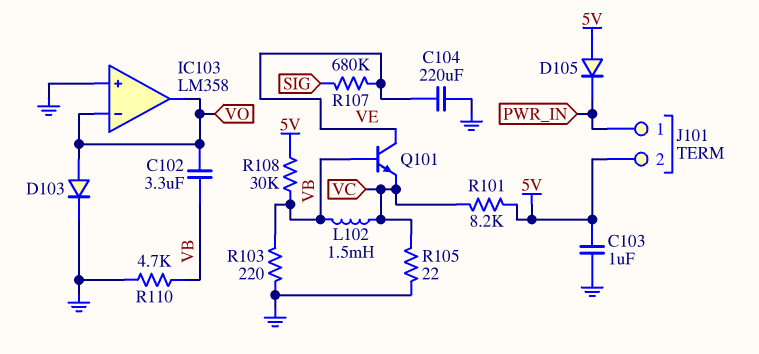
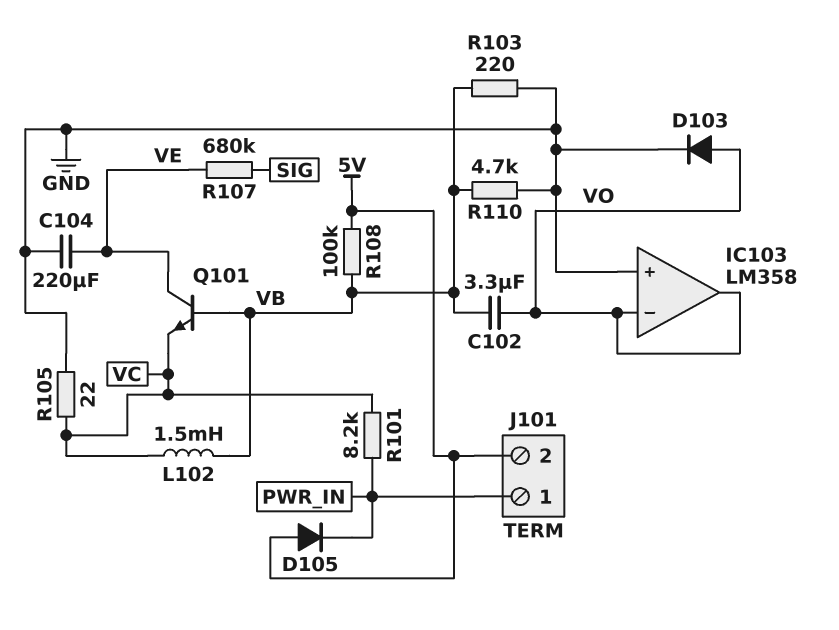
C103: 1uF (5V, GND) -> none
R101: 8.2k (5V, VC) -> 8.2k (PWR_IN, VC)
R108: 30k (5V, VB) -> 100k (5V, VB)

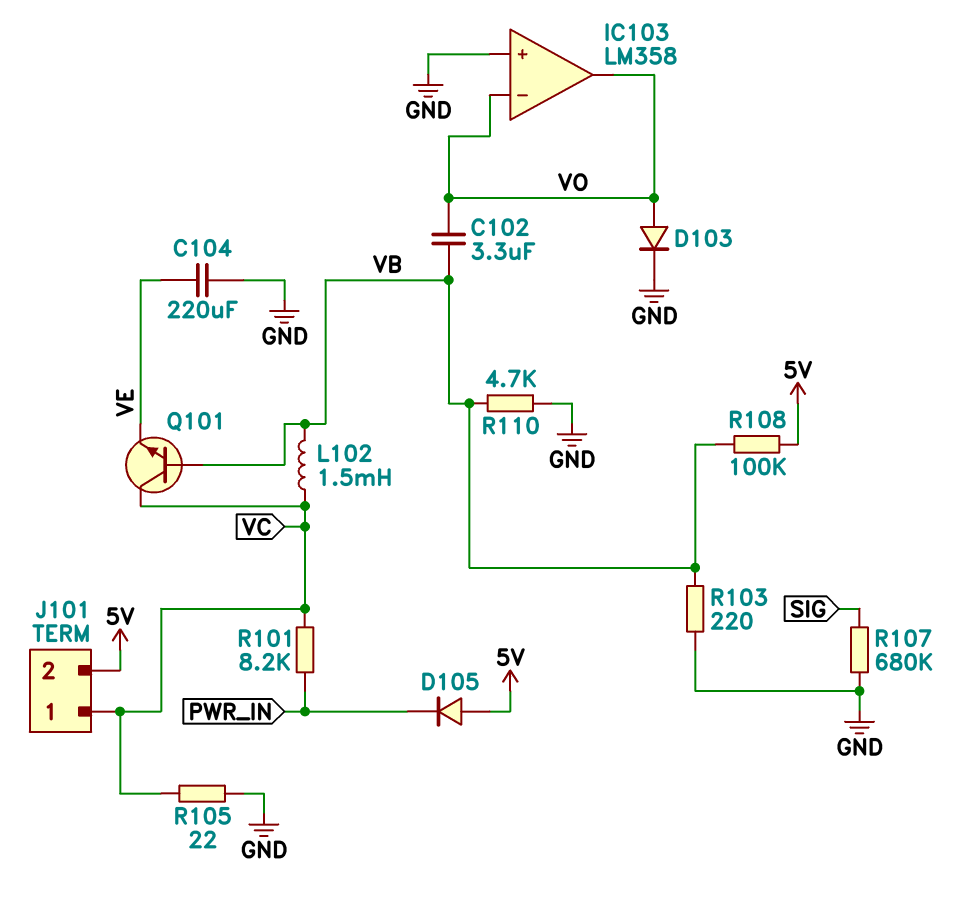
J101 pin 1: PWR_IN -> VC
Q101: NPN (B VB, C VE, E VC) -> NPN (B VB, C VC, E VE)
R107: 680k (SIG, VE) -> 680k (GND, SIG)

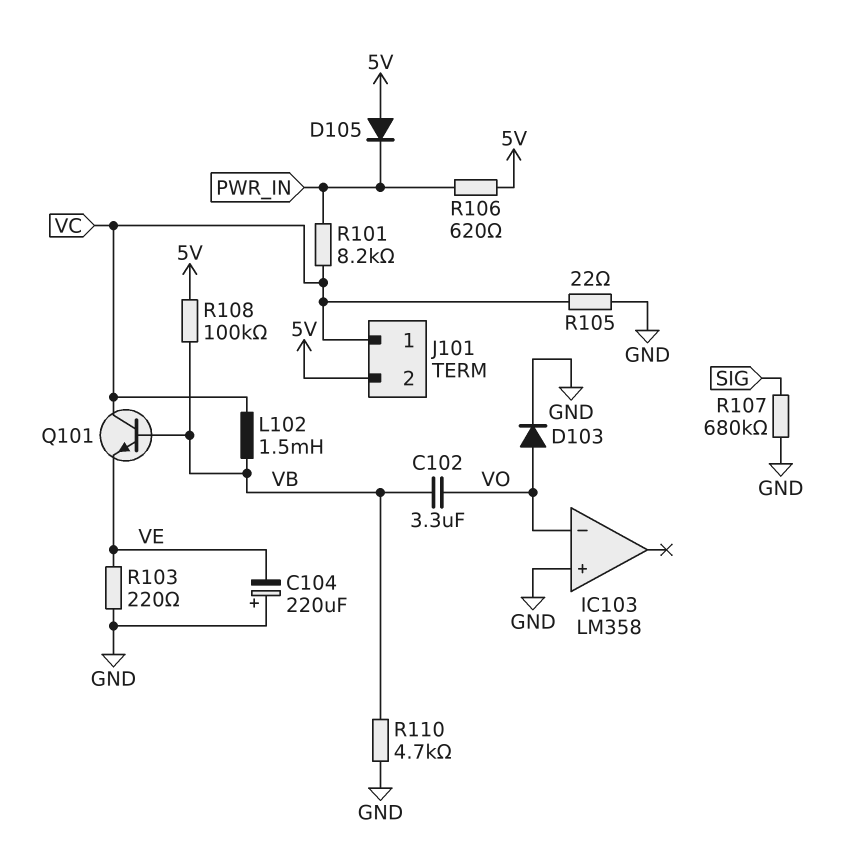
C104: 220uF (GND, VE) -> 220uF (plus GND, minus VE)
IC103 pin out: VO -> none
R103: 220 (GND, VB) -> 220 (GND, VE)
R106: none -> 620 (5V, PWR_IN)

